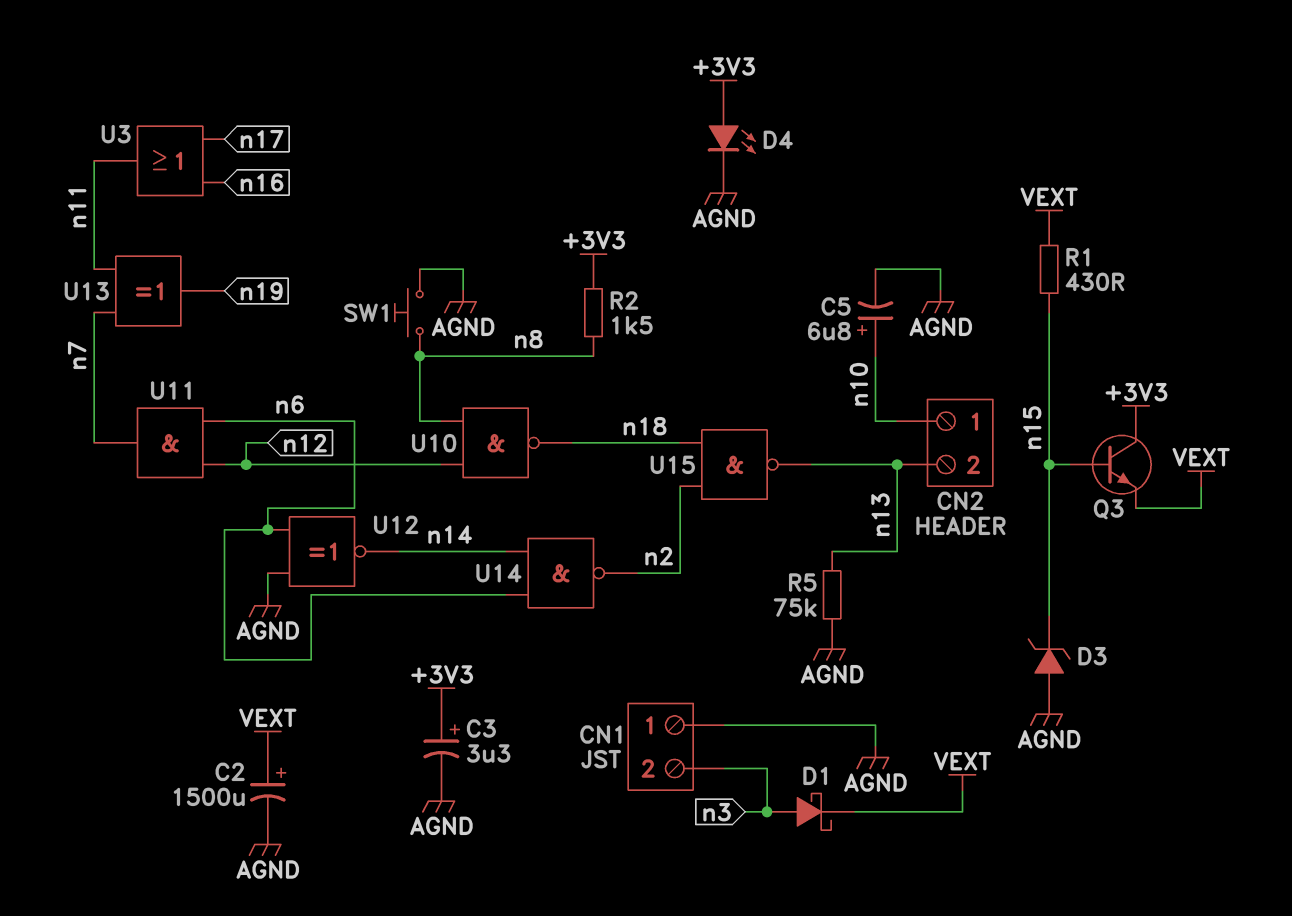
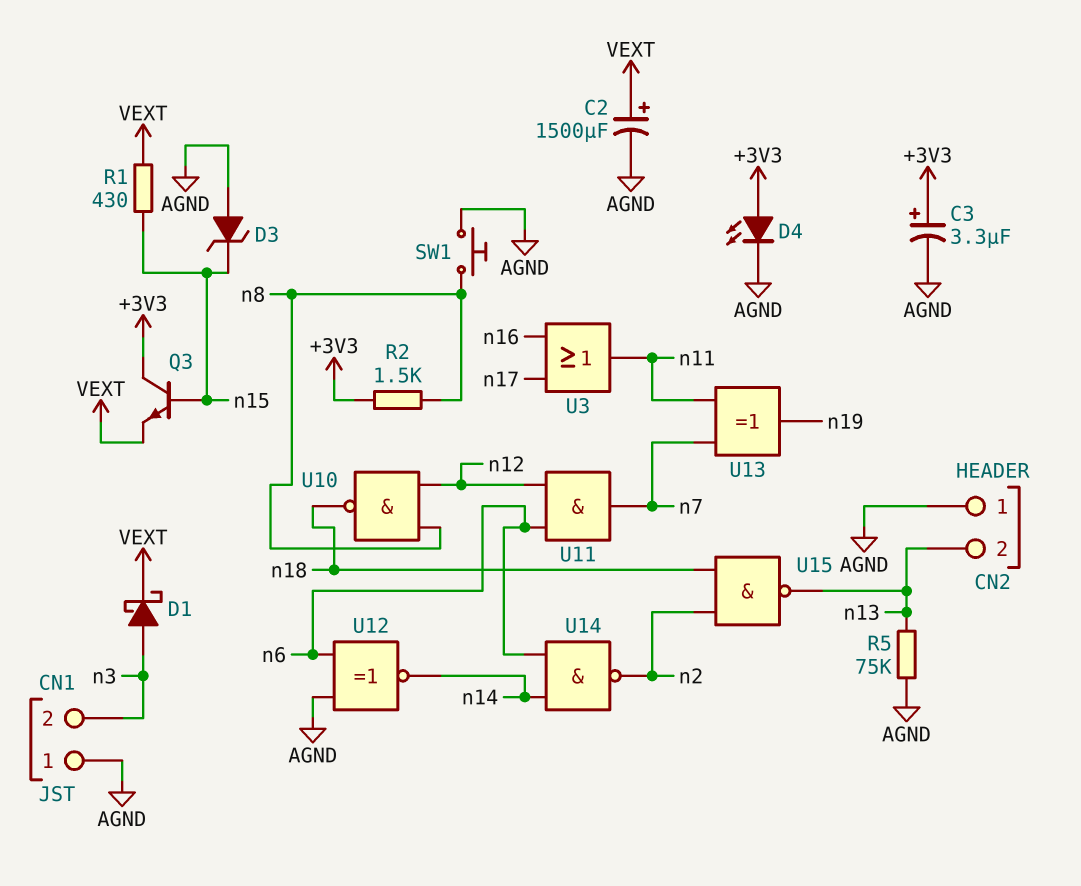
C5: 6.8uF (plus n10, minus AGND) -> none
CN2 pin 1: n10 -> AGND

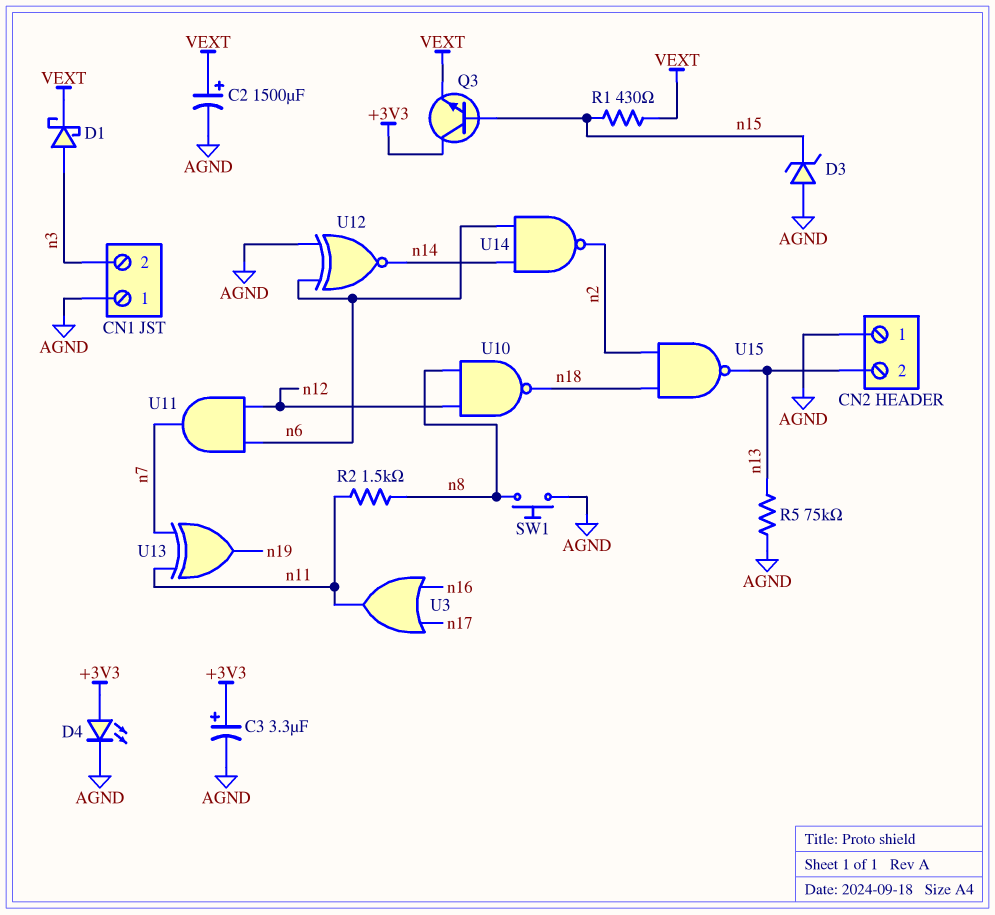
R2: 1.5k (+3V3, n8) -> 1.5k (n8, n11)

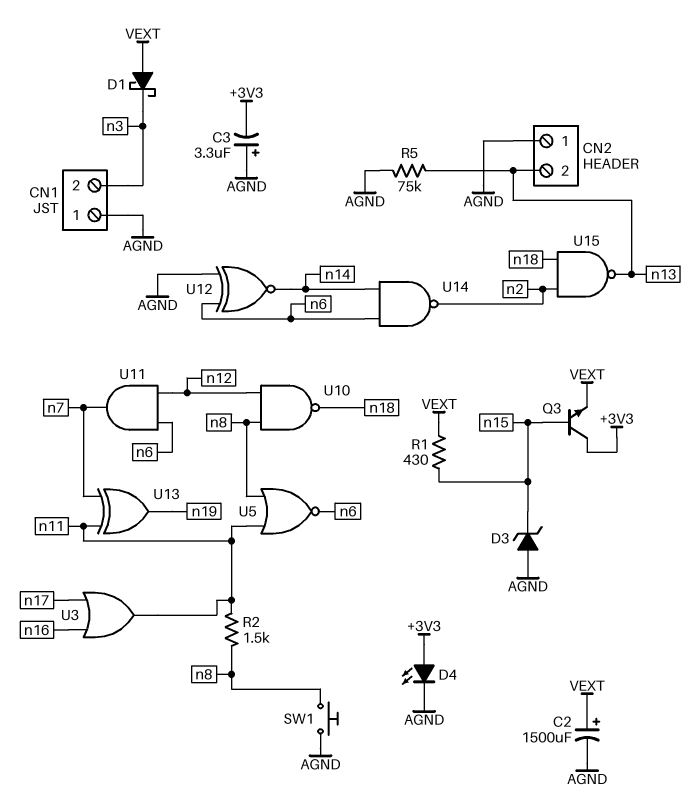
C3: 3.3uF (plus +3V3, minus AGND) -> 3.3uF (plus AGND, minus +3V3)
D1: schottky (A n3, K VEXT) -> schottky (A VEXT, K n3)
U5: none -> NOR (in n8, in n11, out n6)

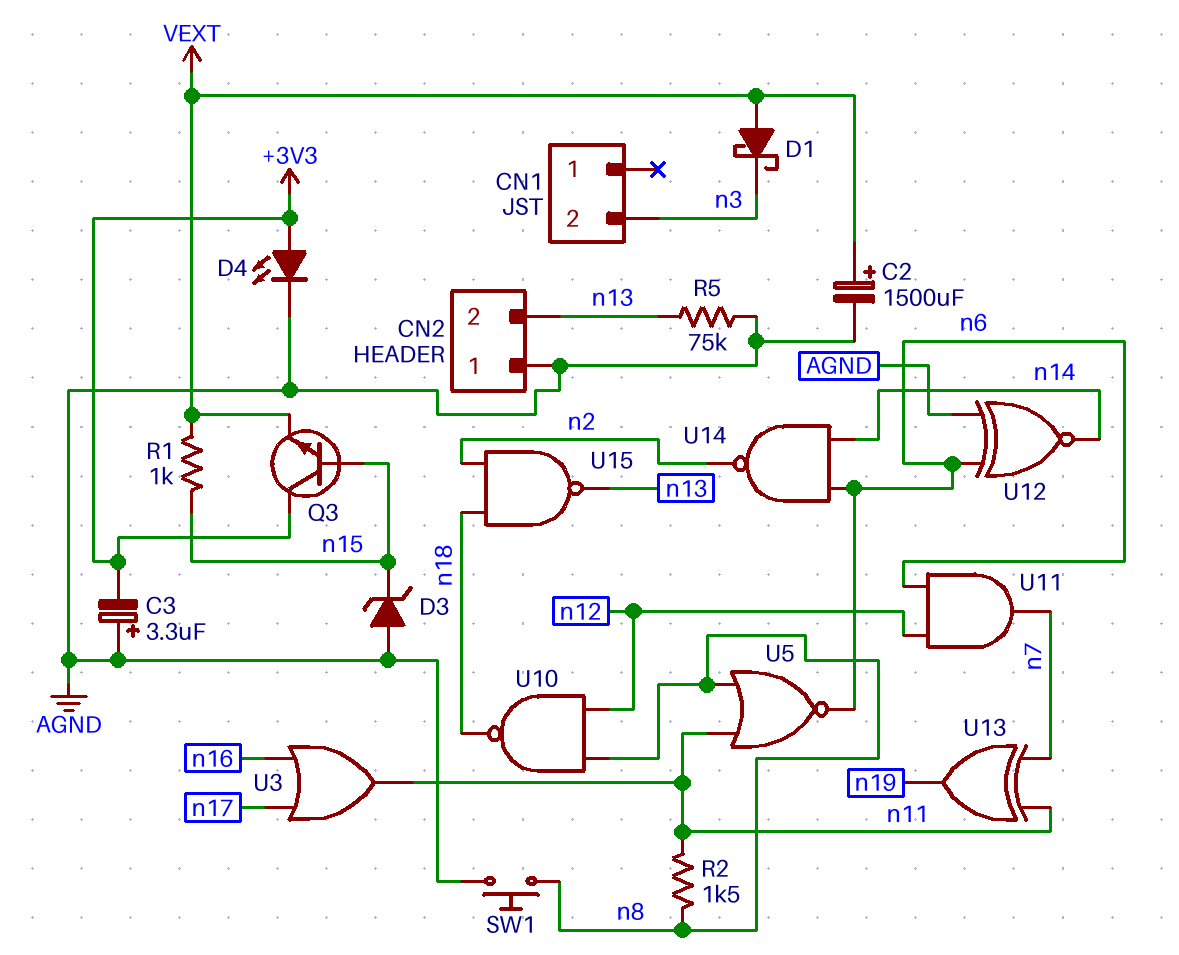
CN1 pin 1: AGND -> none
R1: 430 (VEXT, n15) -> 1k (VEXT, n15)

